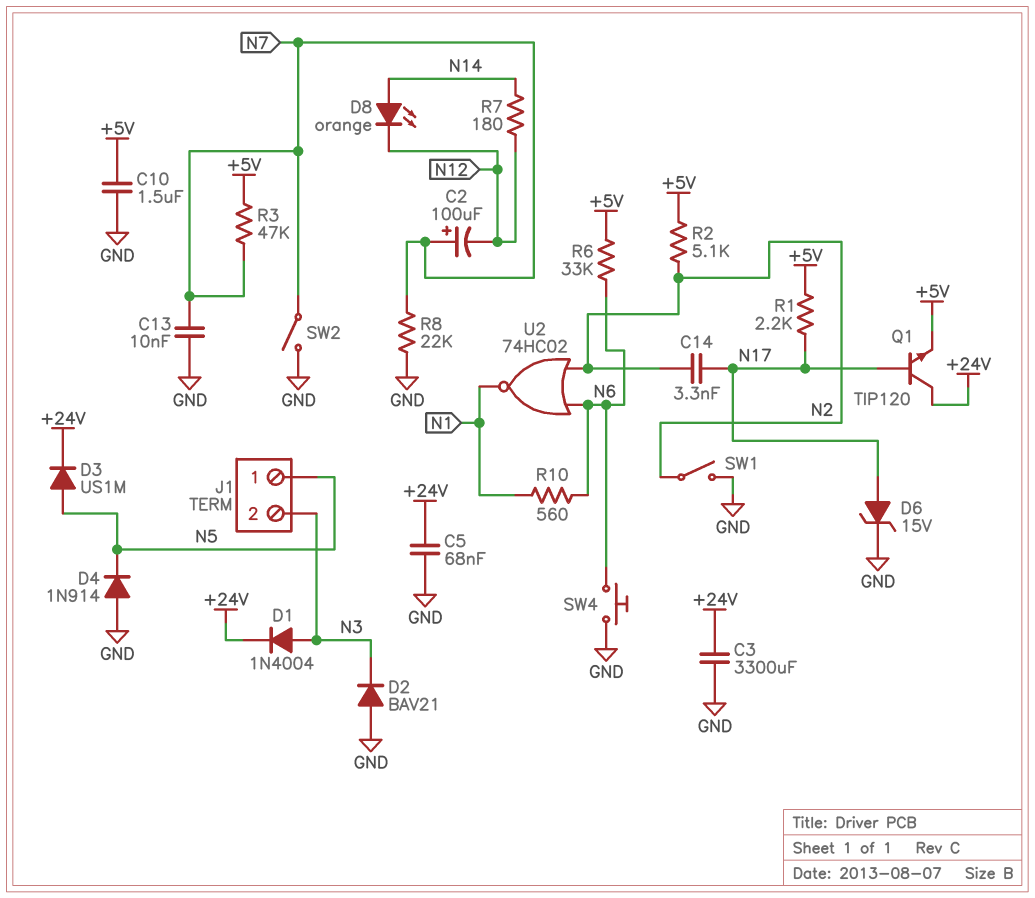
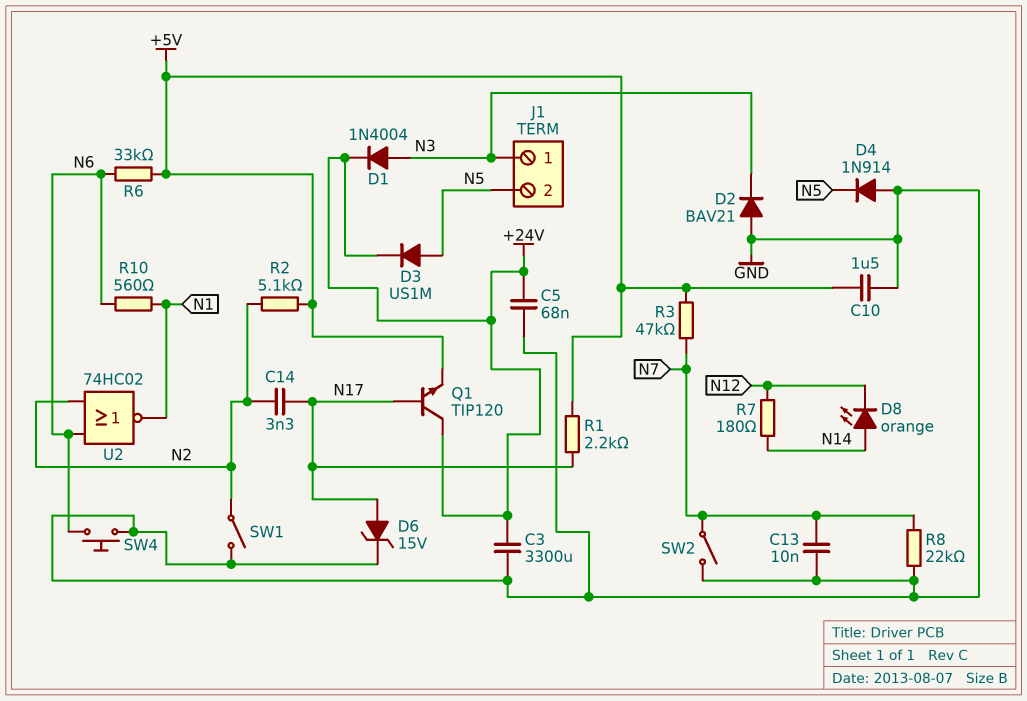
C2: 100uF (plus N7, minus N12) -> none
J1 pin 1: N5 -> N3
J1 pin 2: N3 -> N5

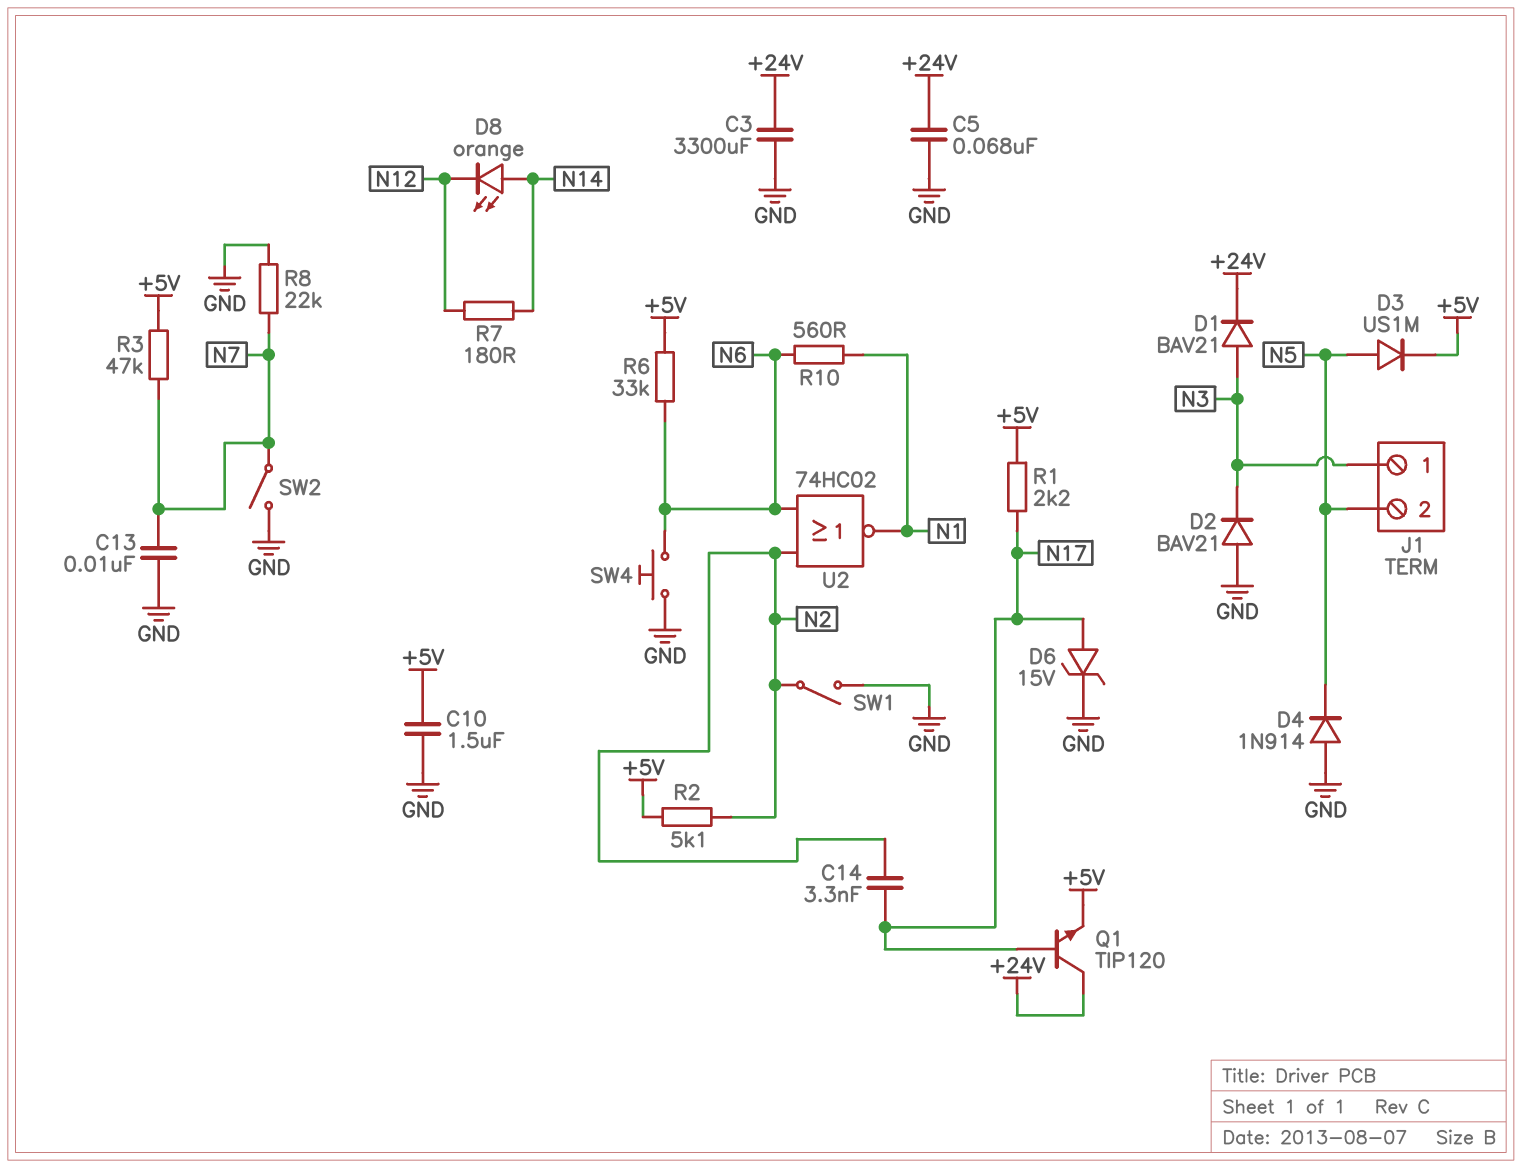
D1: diode 1N4004 (A N3, K +24V) -> diode BAV21 (A N3, K +24V)
D3: diode US1M (A N5, K +24V) -> diode US1M (A N5, K +5V)

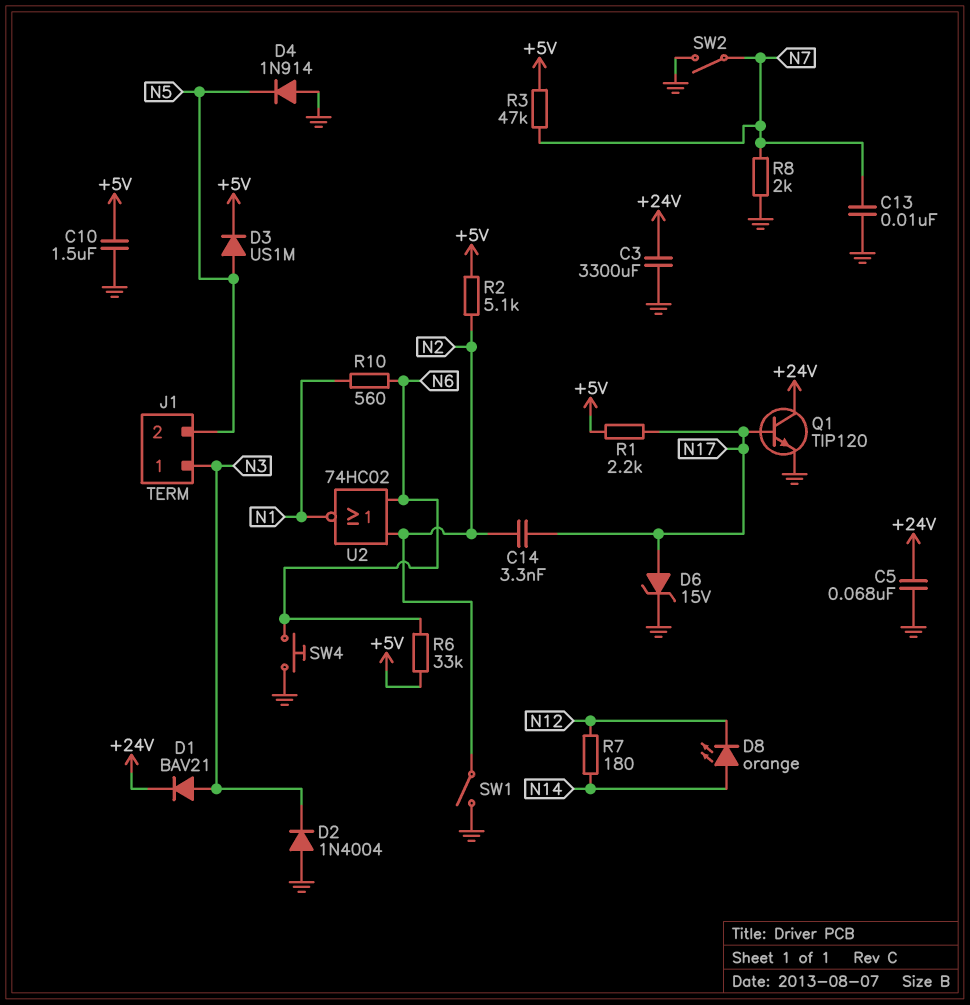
D2: diode BAV21 (A GND, K N3) -> diode 1N4004 (A GND, K N3)
Q1: NPN TIP120 (B N17, C +24V, E +5V) -> NPN TIP120 (B N17, C +24V, E GND)
R8: 22k (GND, N7) -> 2k (GND, N7)

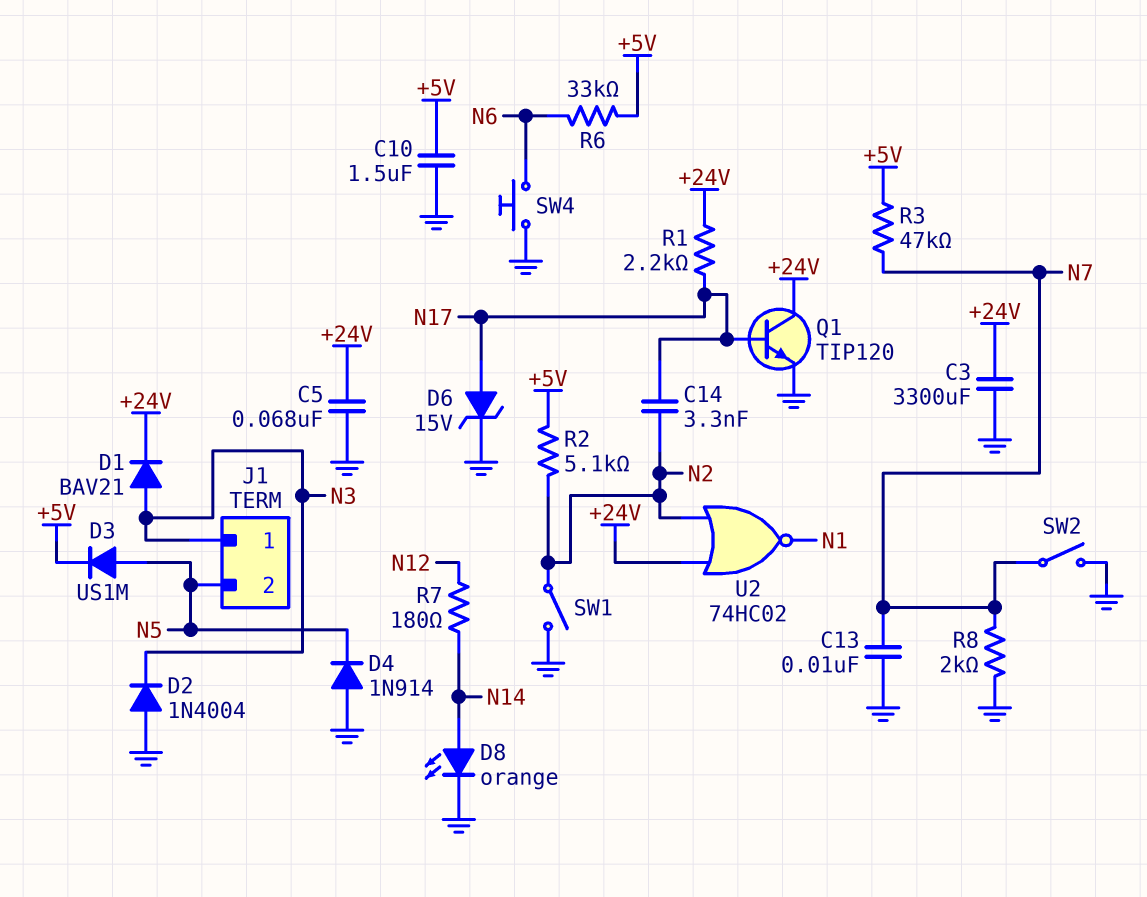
D8: LED orange (A N14, K N12) -> LED orange (A N14, K GND)
R1: 2.2k (+5V, N17) -> 2.2k (+24V, N17)
R10: 560 (N1, N6) -> none
U2: NOR 74HC02 (in N2, in N6, out N1) -> NOR 74HC02 (in +24V, in N2, out N1)

